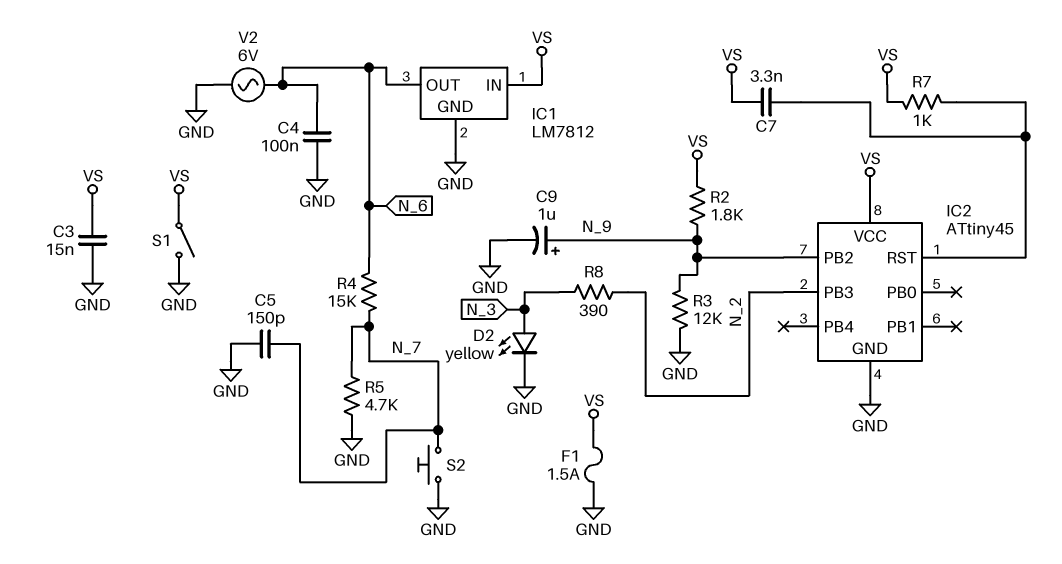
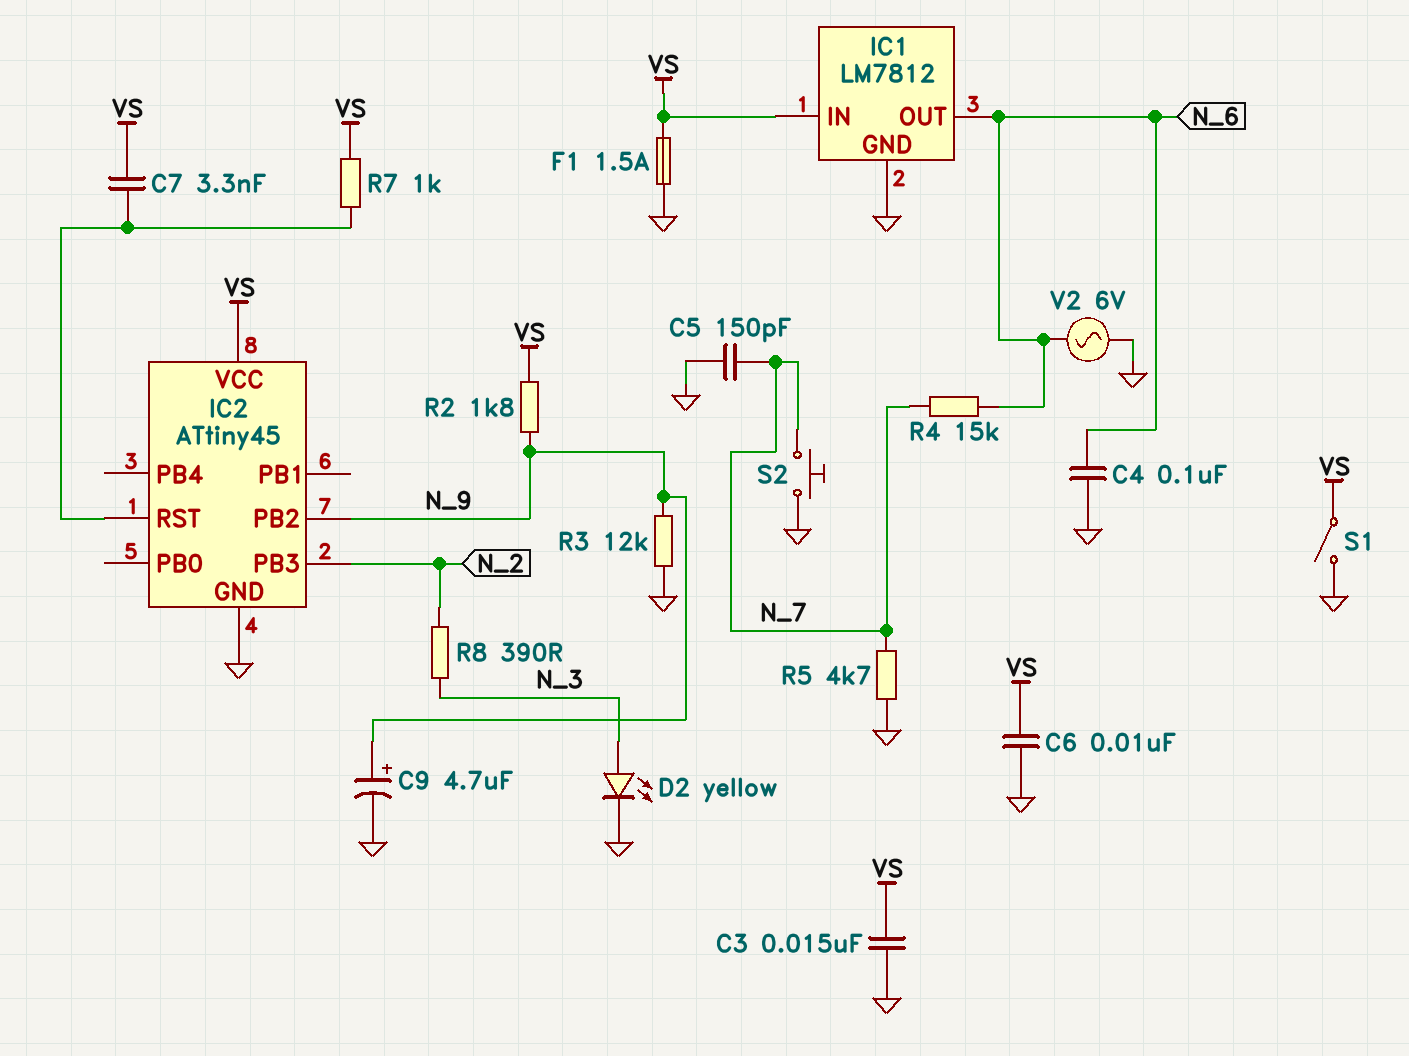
C6: none -> 10nF (GND, VS)
C9: 1uF (plus N_9, minus GND) -> 4.7uF (plus N_9, minus GND)

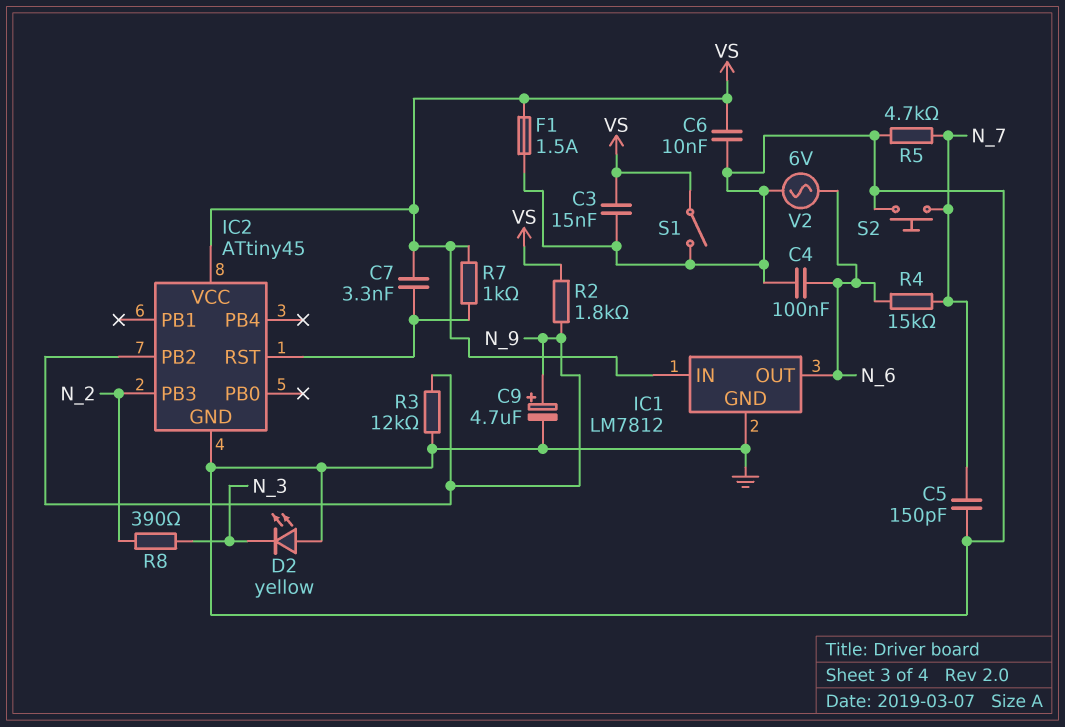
D2: LED yellow (A N_3, K GND) -> LED yellow (A GND, K N_3)

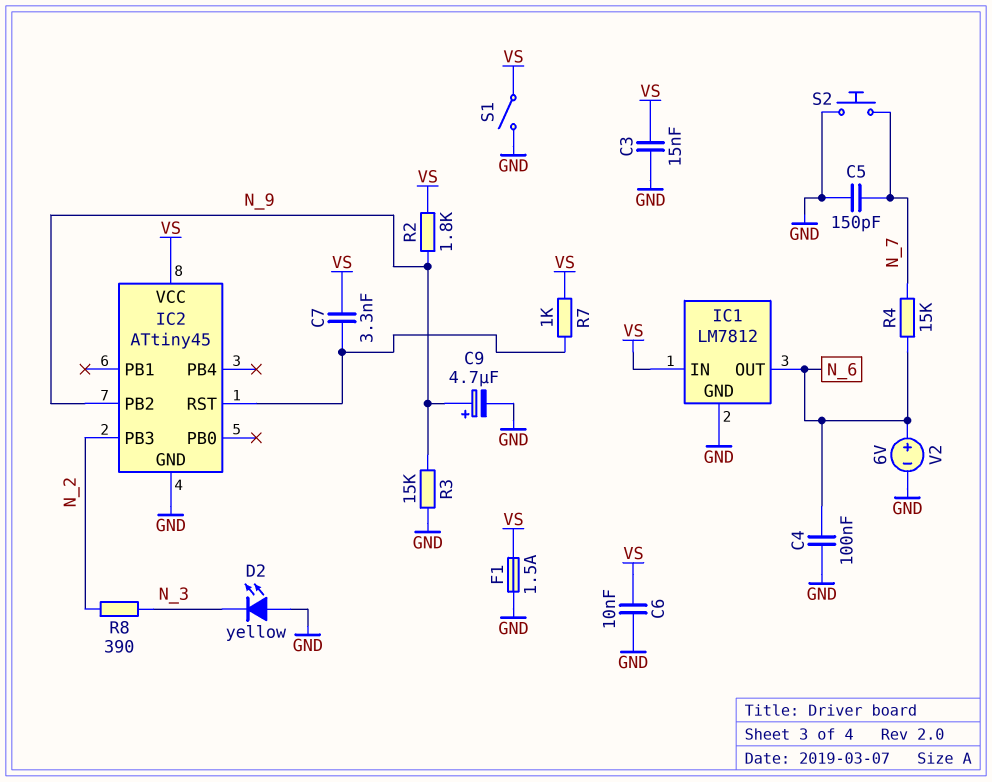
R3: 12k (GND, N_9) -> 15k (GND, N_9)
R5: 4.7k (GND, N_7) -> none
V2: AC 6V (GND, N_6) -> 6V (plus N_6, minus GND)

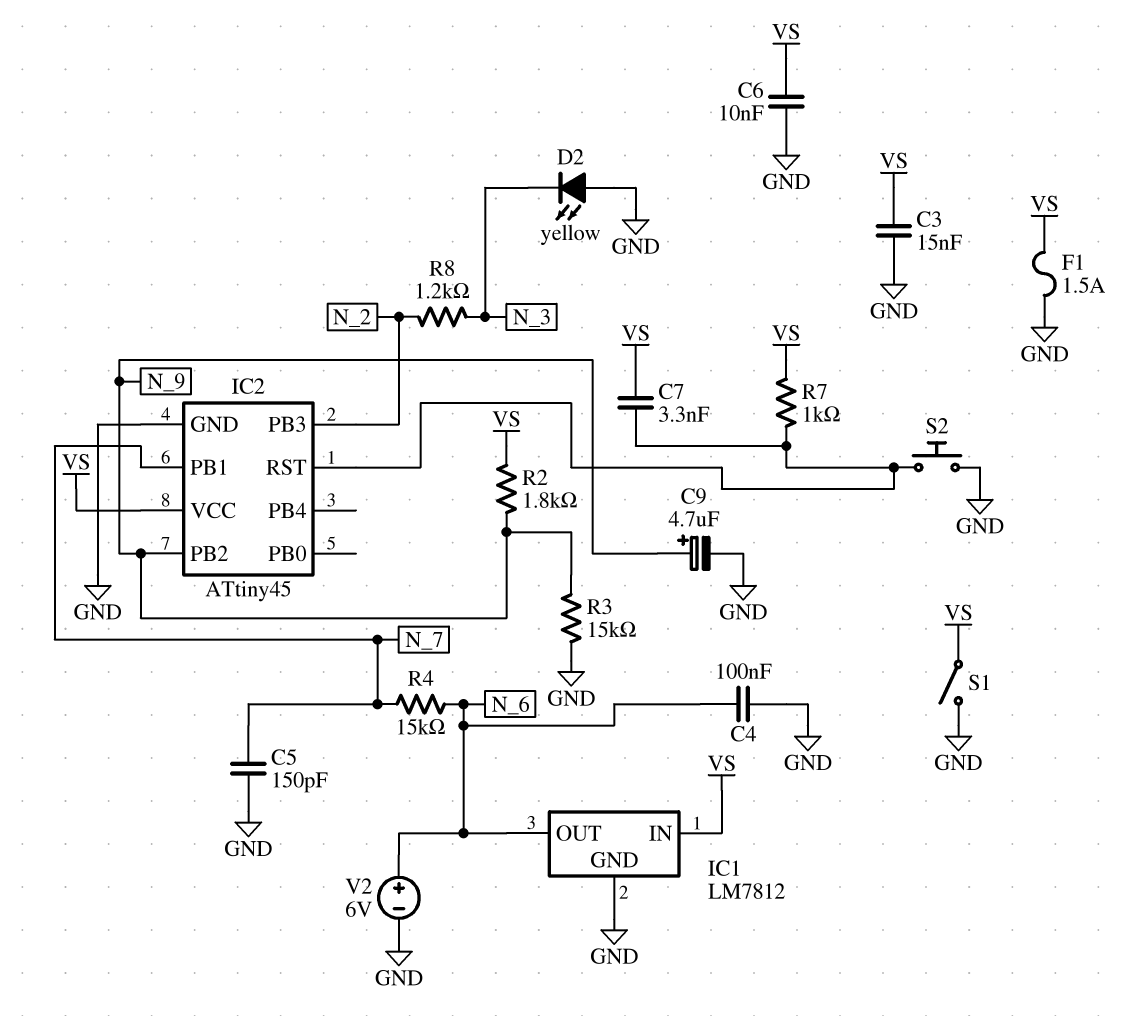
IC2 pin PB1: none -> N_7
R8: 390 (N_2, N_3) -> 1.2k (N_2, N_3)
S2: button (GND, N_7) -> button (GND, IC2/RST)

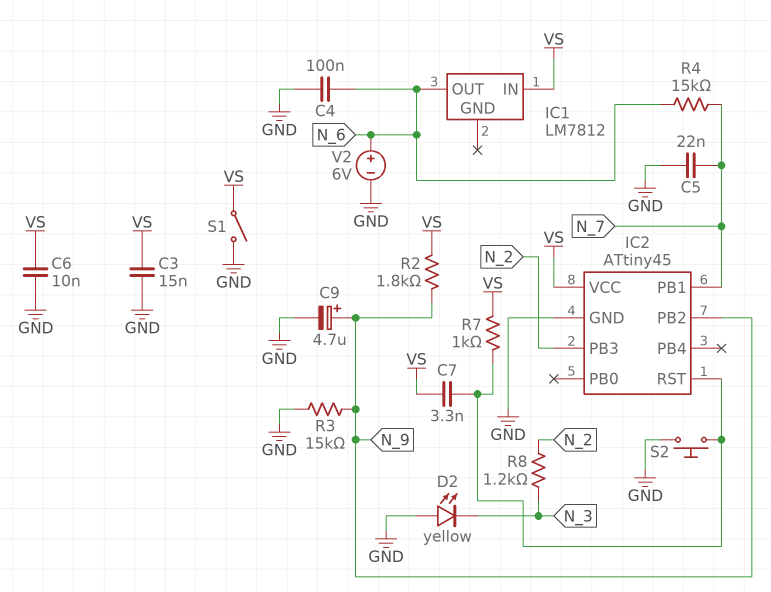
C5: 150pF (GND, N_7) -> 22nF (GND, N_7)
F1: 1.5A (GND, VS) -> none
IC1 pin GND: GND -> none

